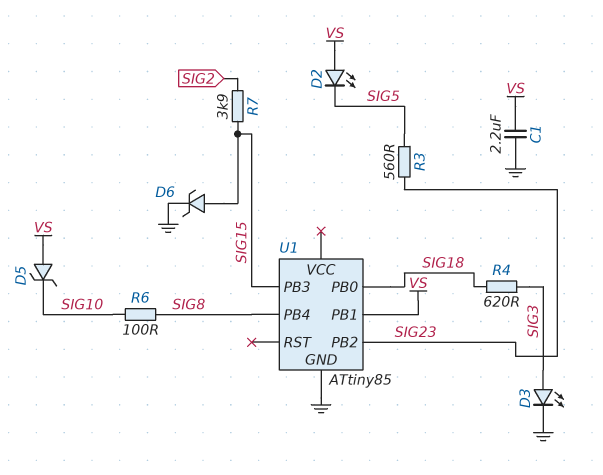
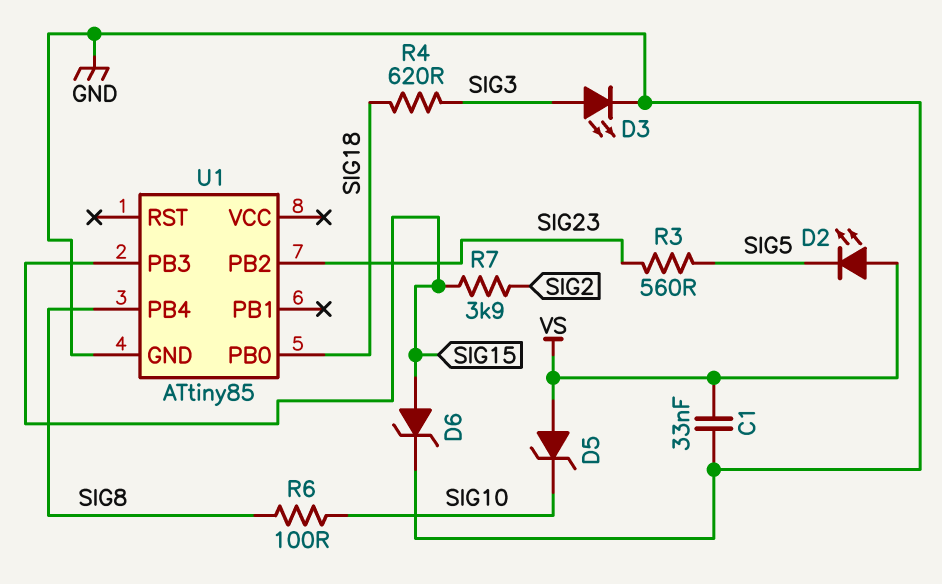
C1: 2.2uF (GND, VS) -> 33nF (GND, VS)
U1 pin PB1: VS -> none

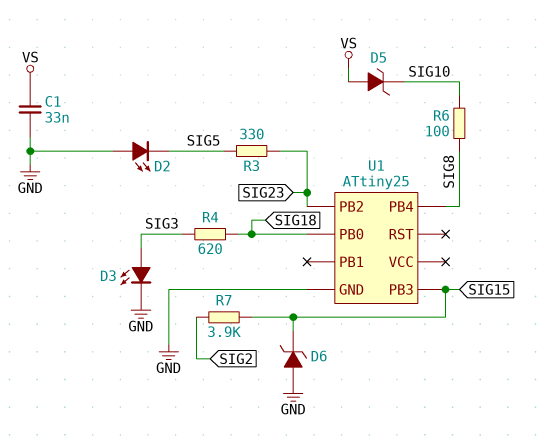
D2: LED (A VS, K SIG5) -> LED (A GND, K SIG5)
D6: zener (A SIG15, K GND) -> zener (A GND, K SIG15)
R3: 560 (SIG5, SIG23) -> 330 (SIG5, SIG23)
U1: ATtiny85 -> ATtiny25

